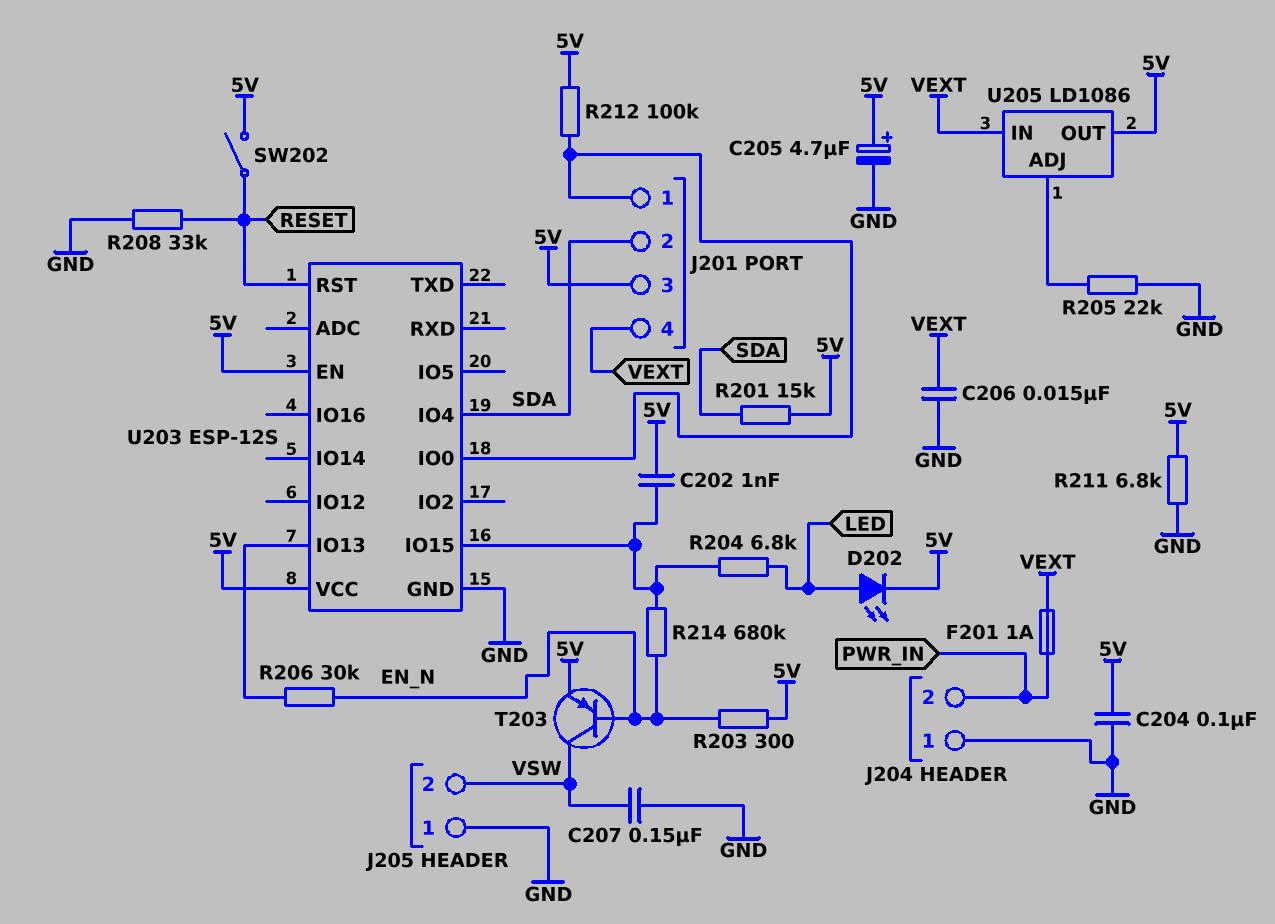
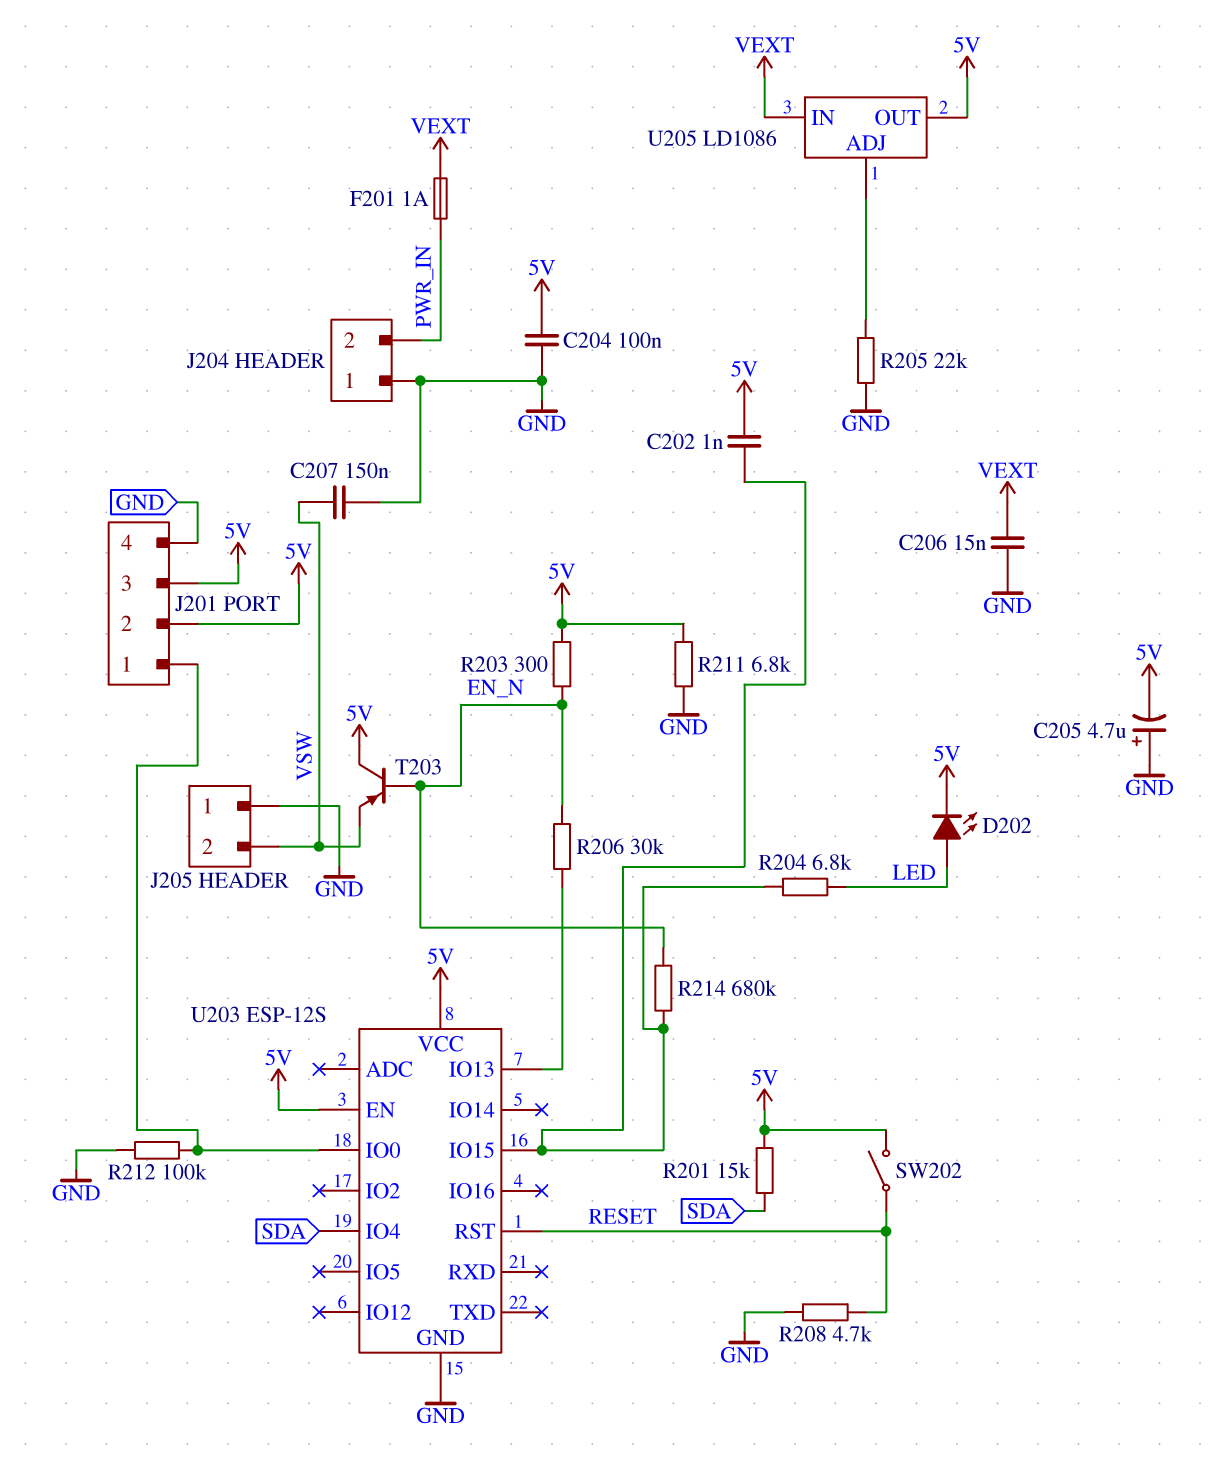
C205: 4.7uF (plus 5V, minus GND) -> 4.7uF (plus GND, minus 5V)
J201 pin 2: SDA -> 5V
J201 pin 4: VEXT -> GND
R208: 33k (GND, RESET) -> 4.7k (GND, RESET)
R212: 100k (5V, J201/1) -> 100k (GND, J201/1)
T203: PNP (B EN_N, C VSW, E 5V) -> PNP (B EN_N, C 5V, E VSW)

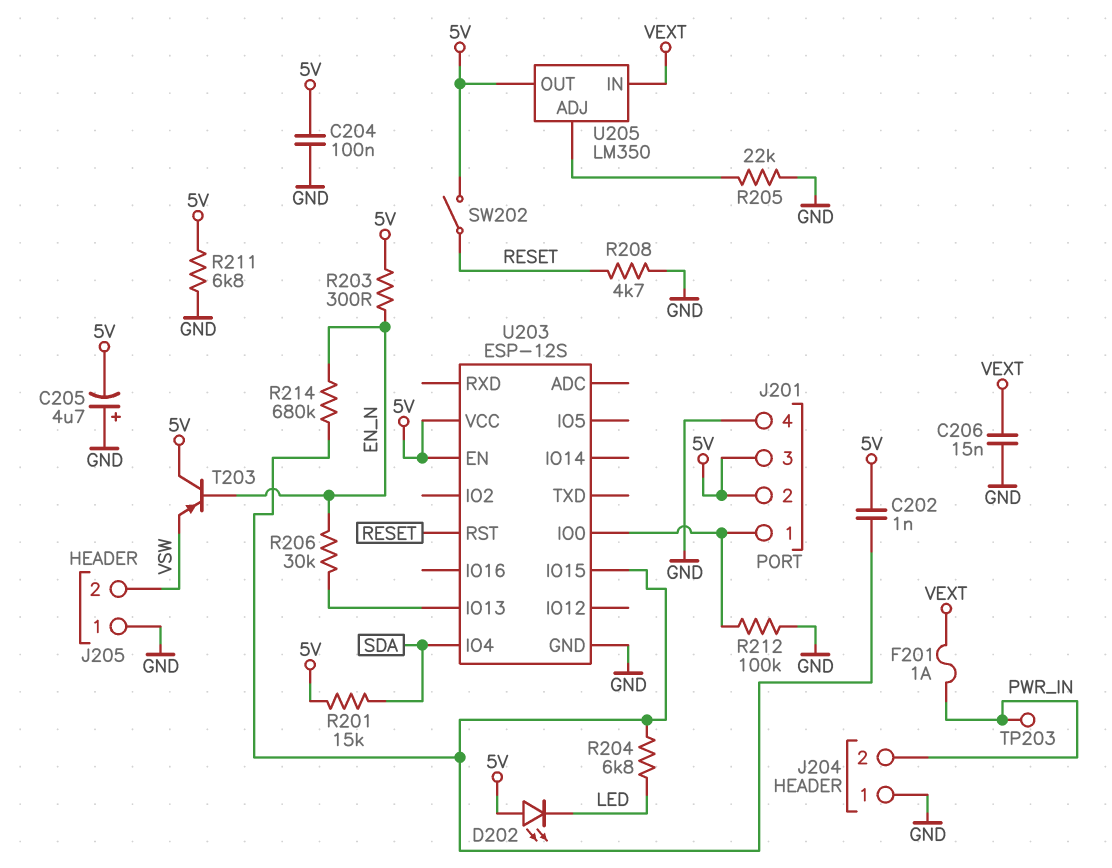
C207: 150nF (GND, VSW) -> none
D202: LED (A LED, K 5V) -> LED (A 5V, K LED)
TP203: none -> test point (PWR_IN)
U205: LD1086 -> LM350

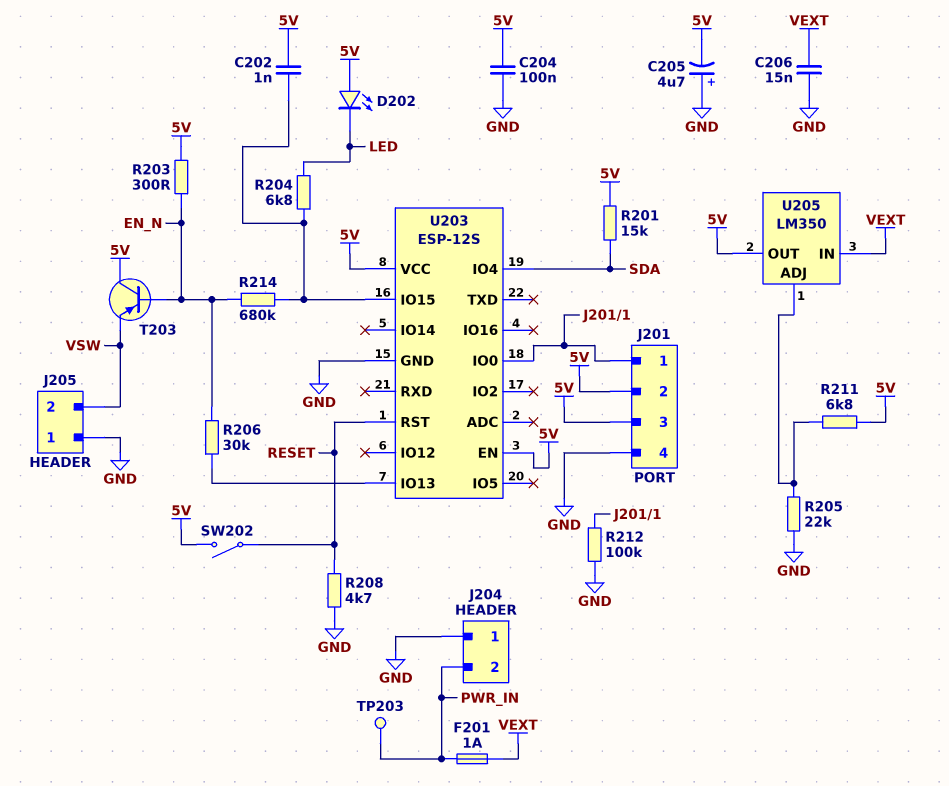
R211: 6.8k (5V, GND) -> 6.8k (5V, U205/ADJ)

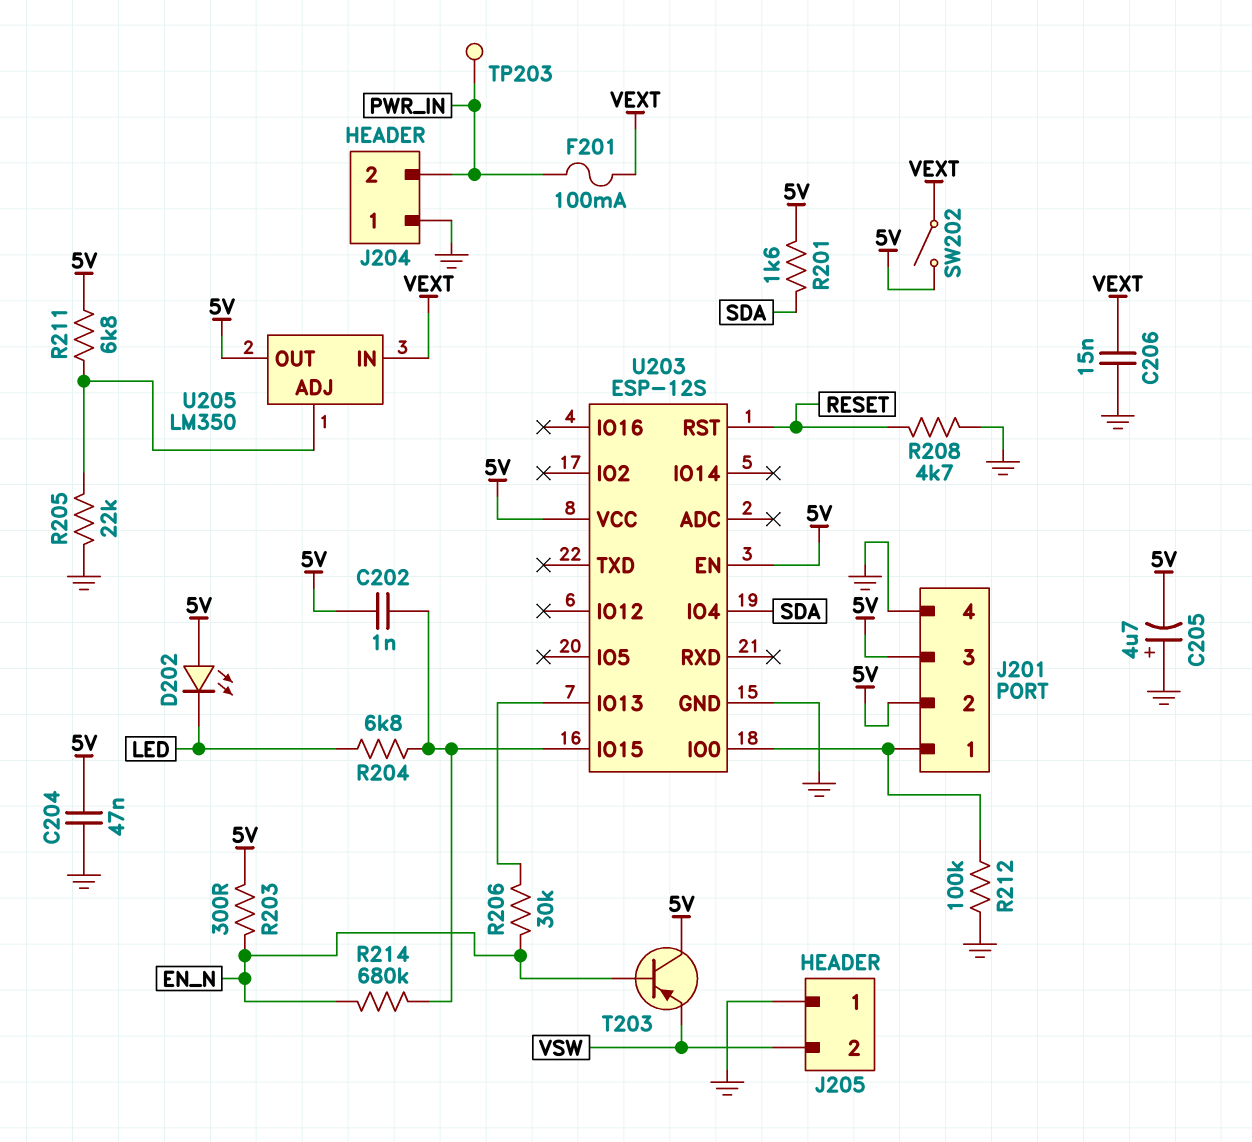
C204: 100nF (5V, GND) -> 47nF (5V, GND)
F201: 1A (PWR_IN, VEXT) -> 100mA (PWR_IN, VEXT)
R201: 15k (5V, SDA) -> 1.6k (5V, SDA)
SW202: switch (5V, RESET) -> switch (5V, VEXT)

